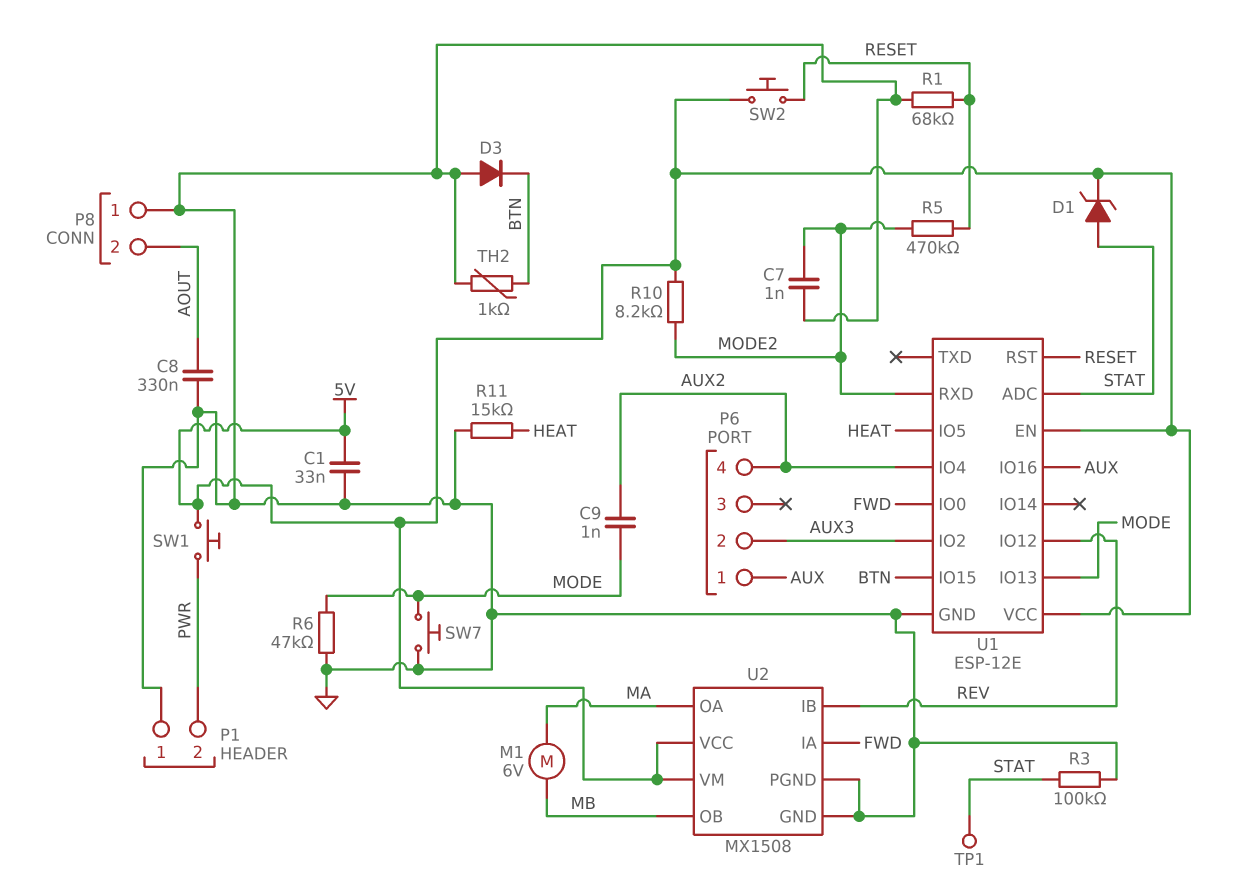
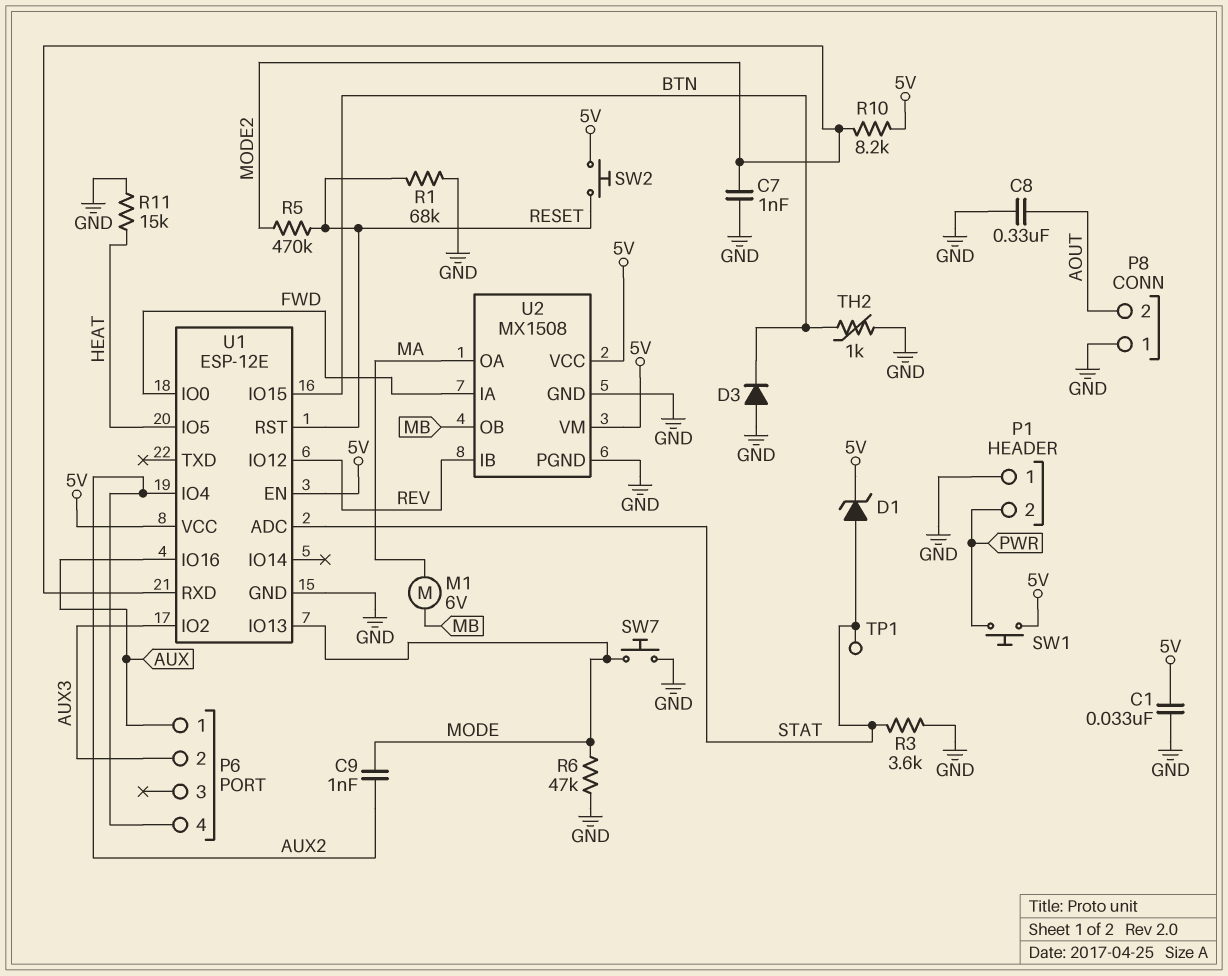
R3: 100k (GND, STAT) -> 3.6k (GND, STAT)

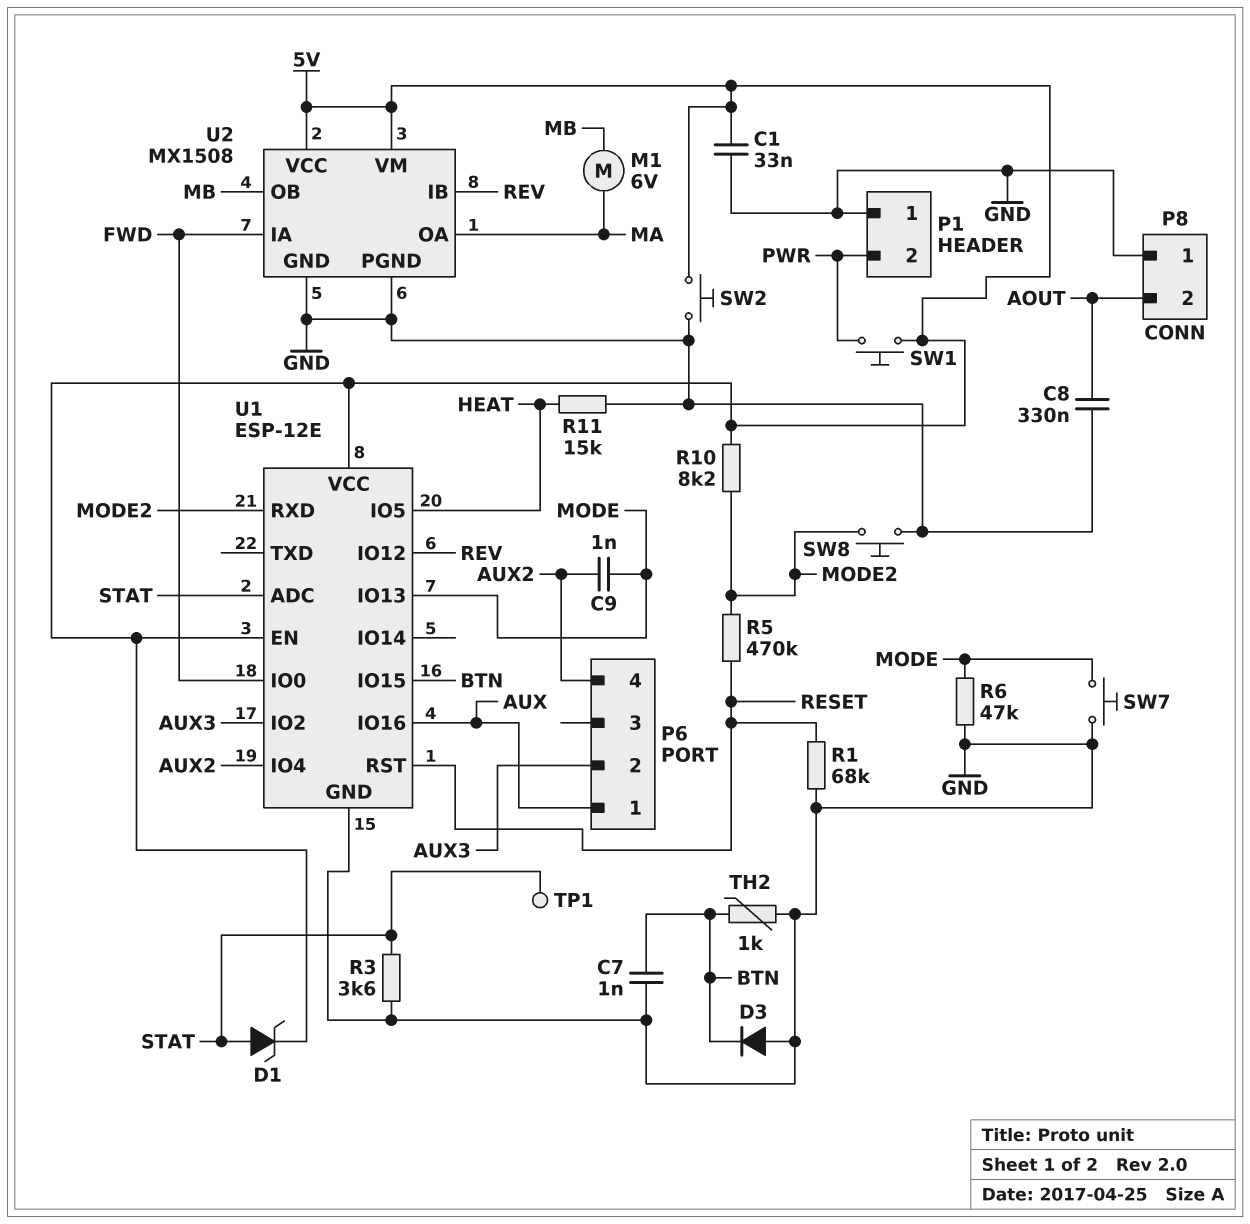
C7: 1nF (GND, MODE2) -> 1nF (BTN, GND)
SW2: button (5V, RESET) -> button (5V, GND)
SW8: none -> button (GND, MODE2)

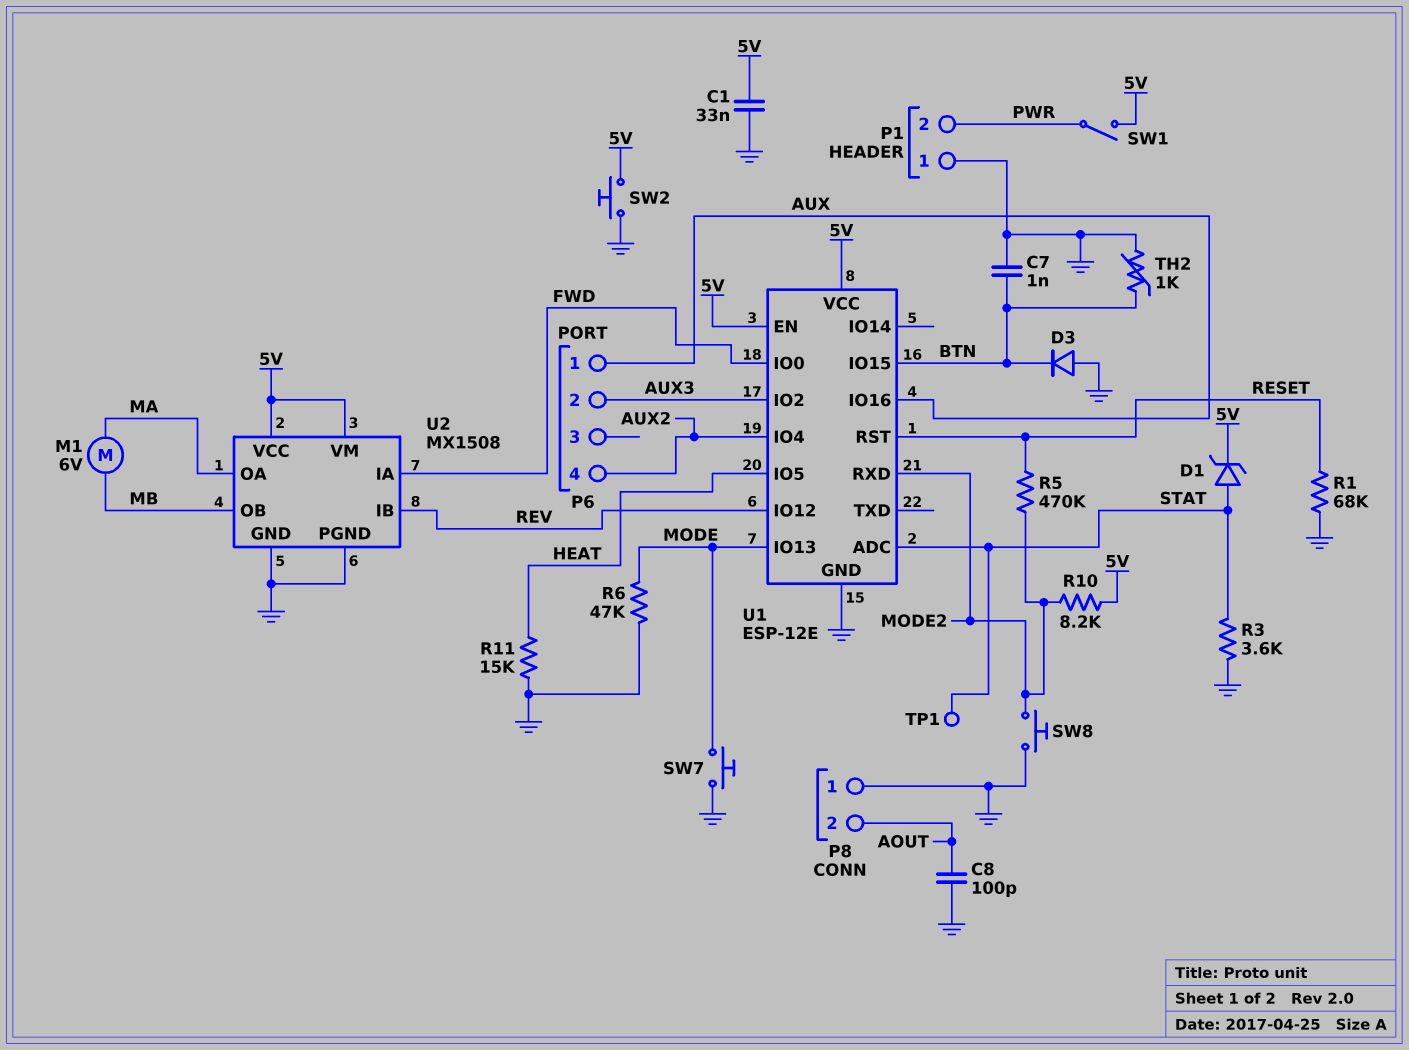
C8: 330nF (AOUT, GND) -> 100pF (AOUT, GND)
C9: 1nF (AUX2, MODE) -> none
SW1: button (5V, PWR) -> switch (5V, PWR)

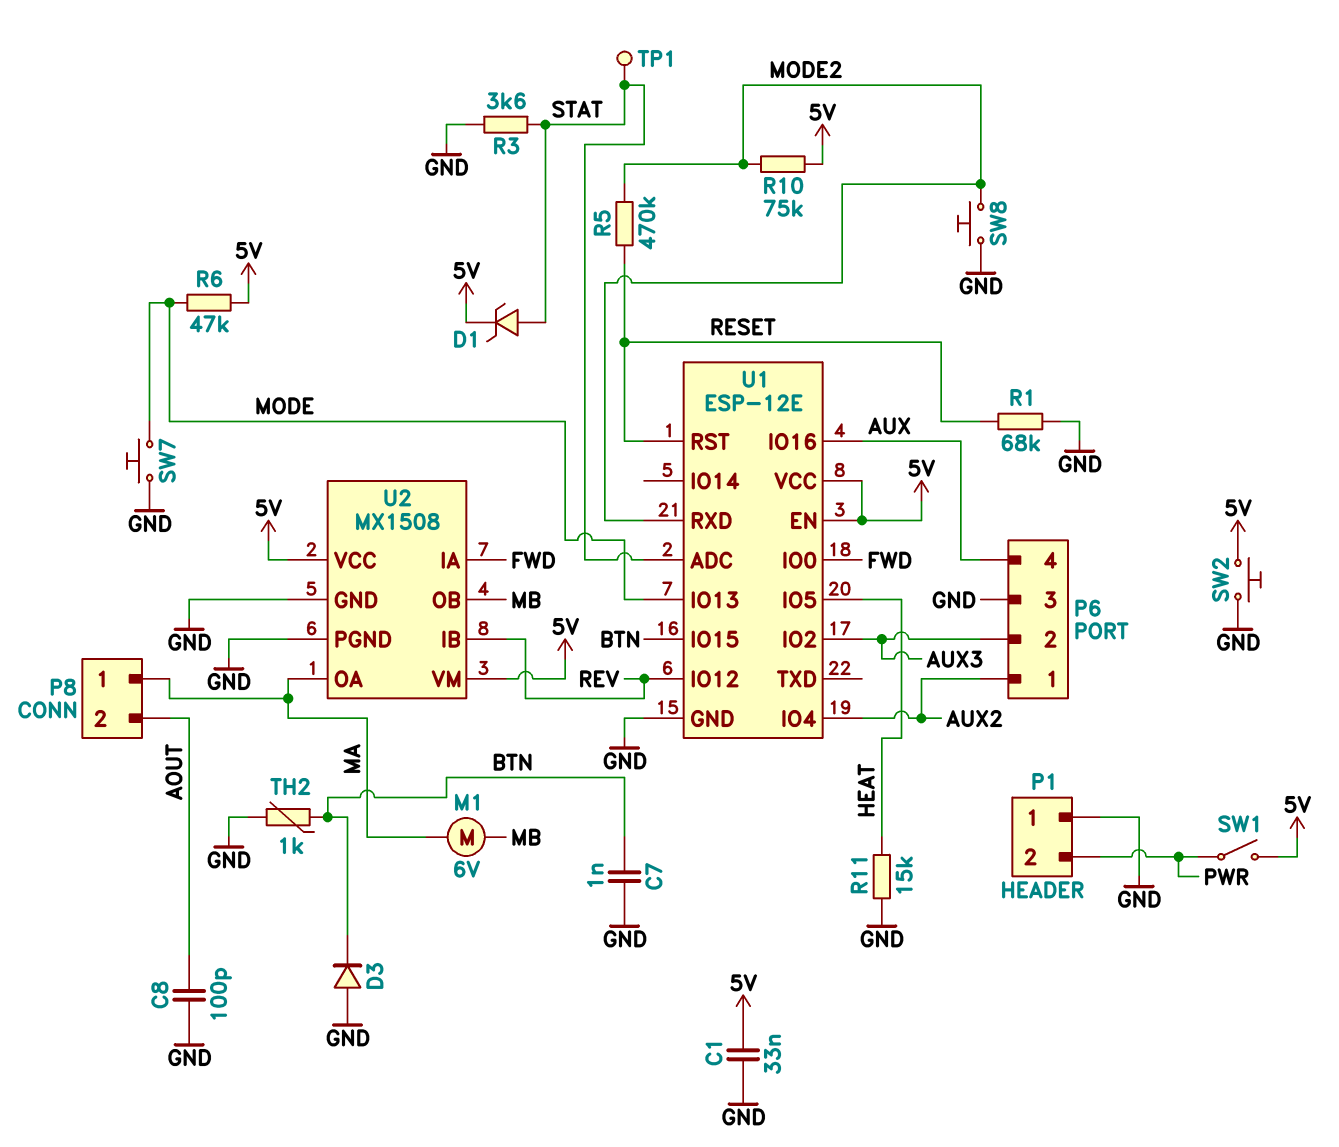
P6 pin 1: AUX -> AUX2
P6 pin 3: none -> GND
P6 pin 4: AUX2 -> AUX
P8 pin 1: GND -> MA
R6: 47k (GND, MODE) -> 47k (5V, MODE)
R10: 8.2k (5V, MODE2) -> 75k (5V, MODE2)

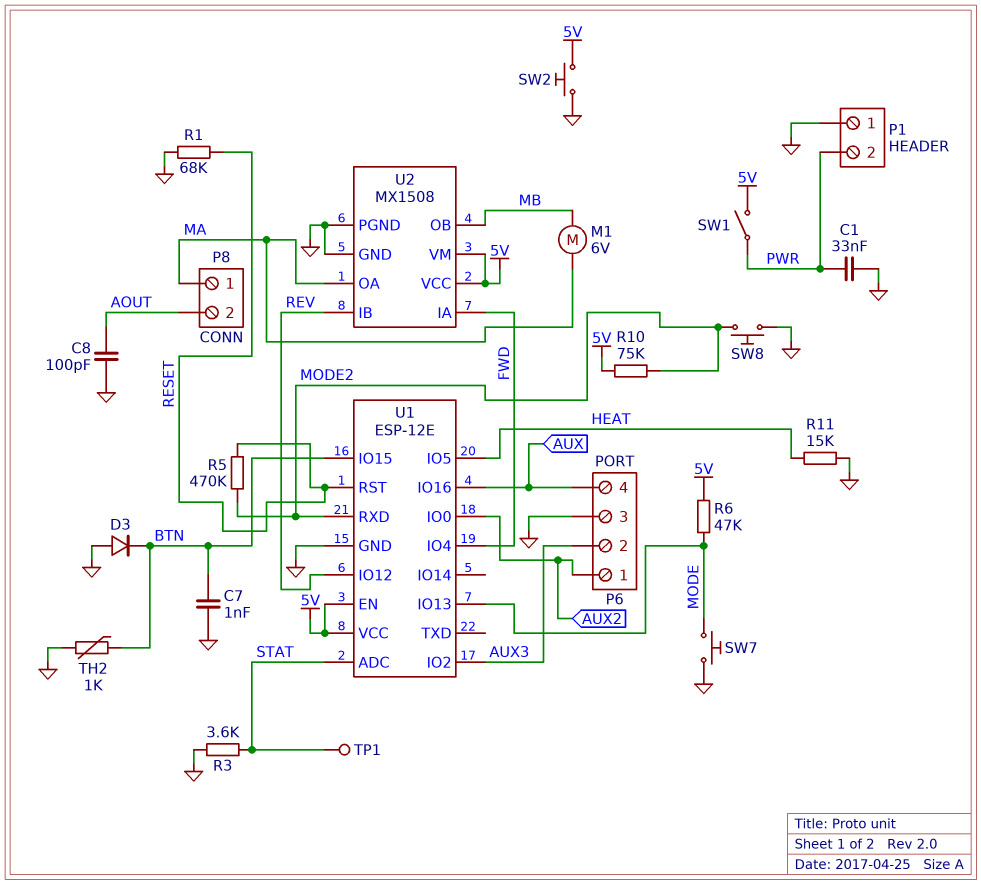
C1: 33nF (5V, GND) -> 33nF (GND, PWR)
D1: zener (A STAT, K 5V) -> none
U1 pin IO0: FWD -> AUX2
U1 pin IO4: AUX2 -> FWD

